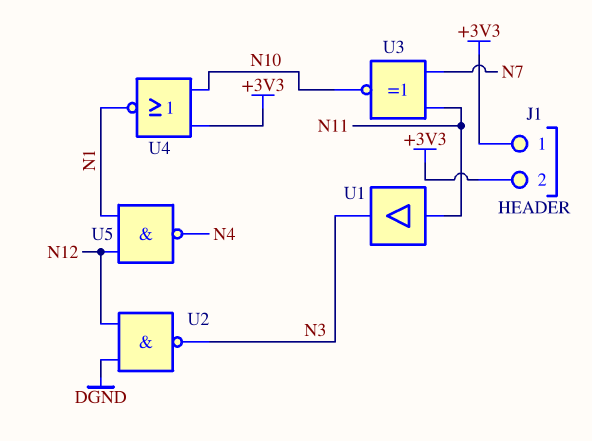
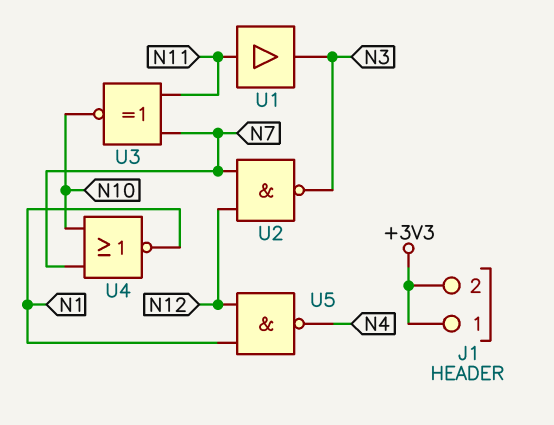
U2: NAND (in DGND, in N12, out N3) -> NAND (in N7, in N12, out N3)
U4: NOR (in +3V3, in N10, out N1) -> NOR (in N7, in N10, out N1)

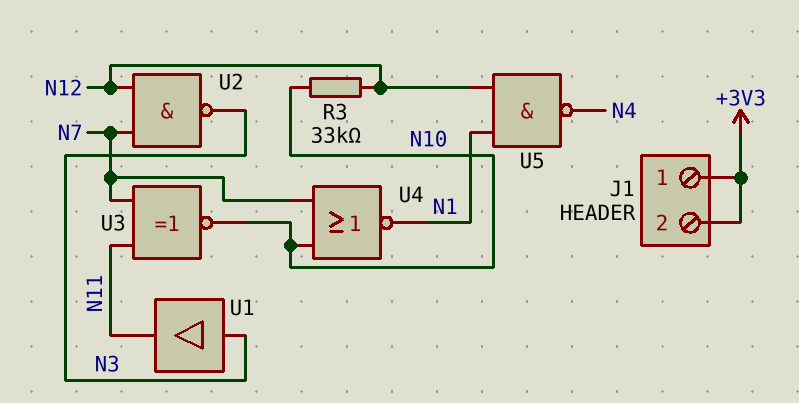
R3: none -> 33k (N10, N12)
U1: buffer (in N11, out N3) -> buffer (in N3, out N11)

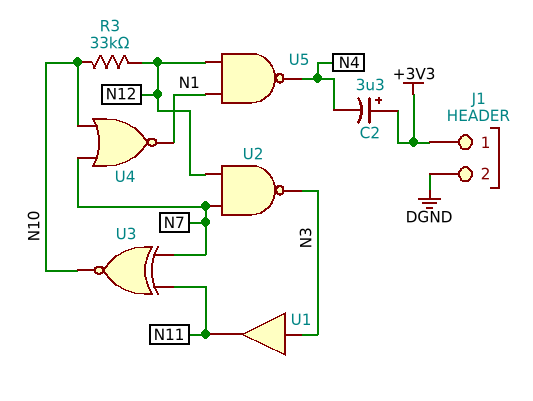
C2: none -> 3.3uF (plus +3V3, minus N4)
J1 pin 2: +3V3 -> DGND

